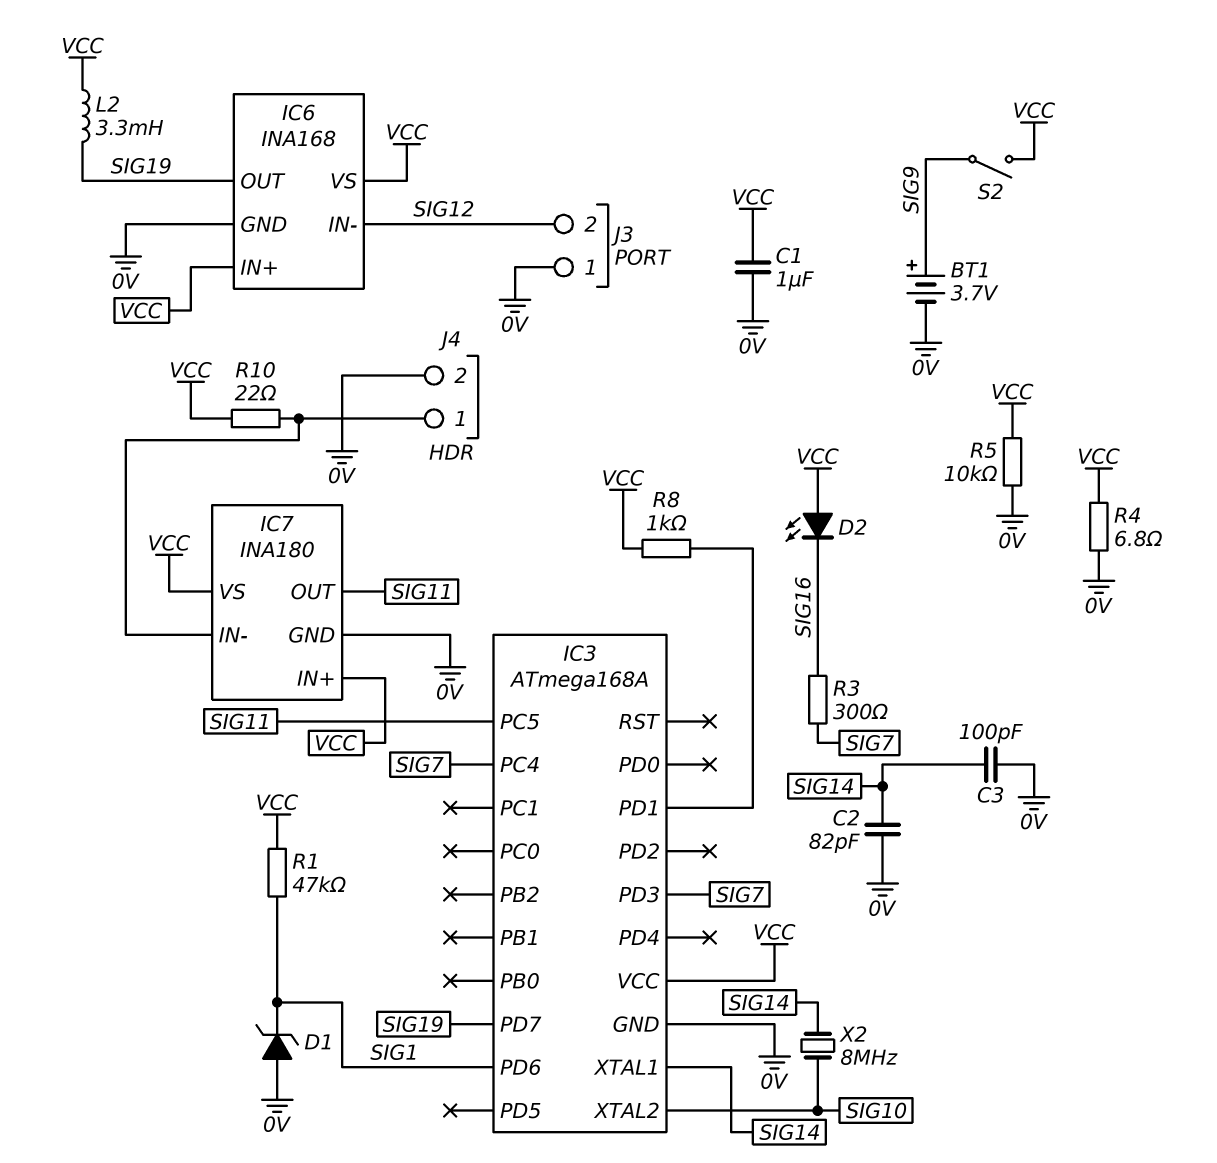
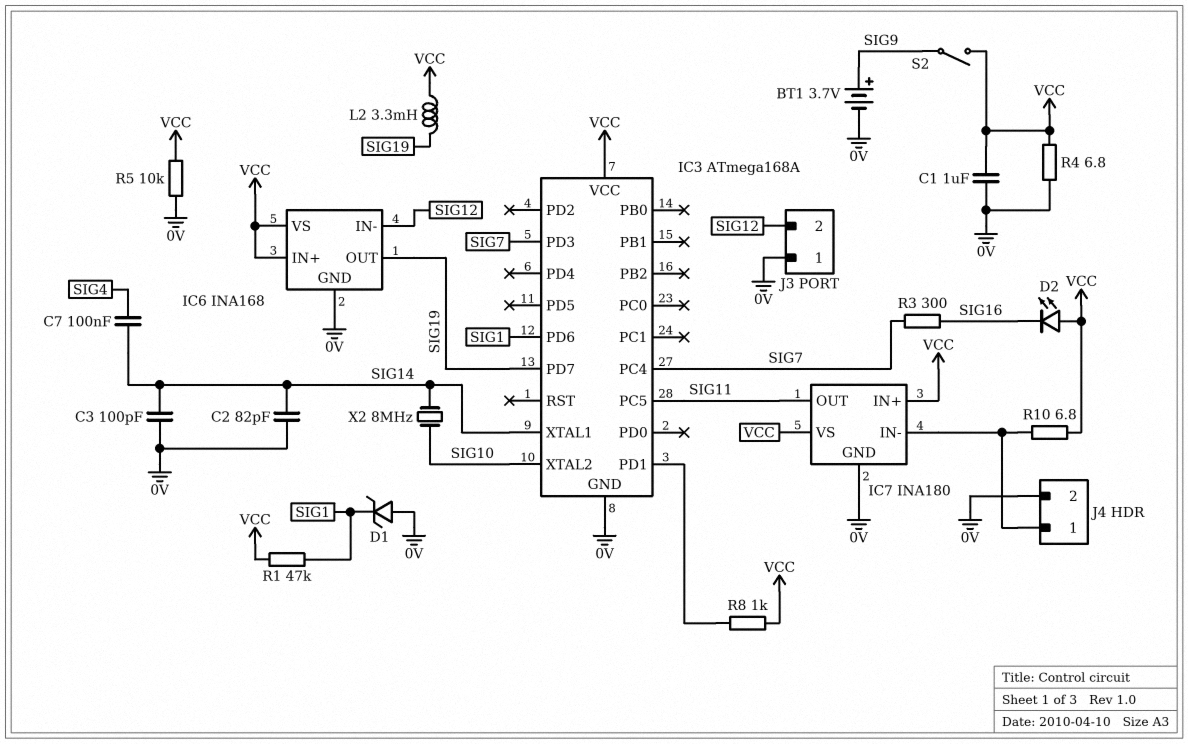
C7: none -> 100nF (SIG4, SIG14)
R10: 22 (IC7/IN-, VCC) -> 6.8 (IC7/IN-, VCC)

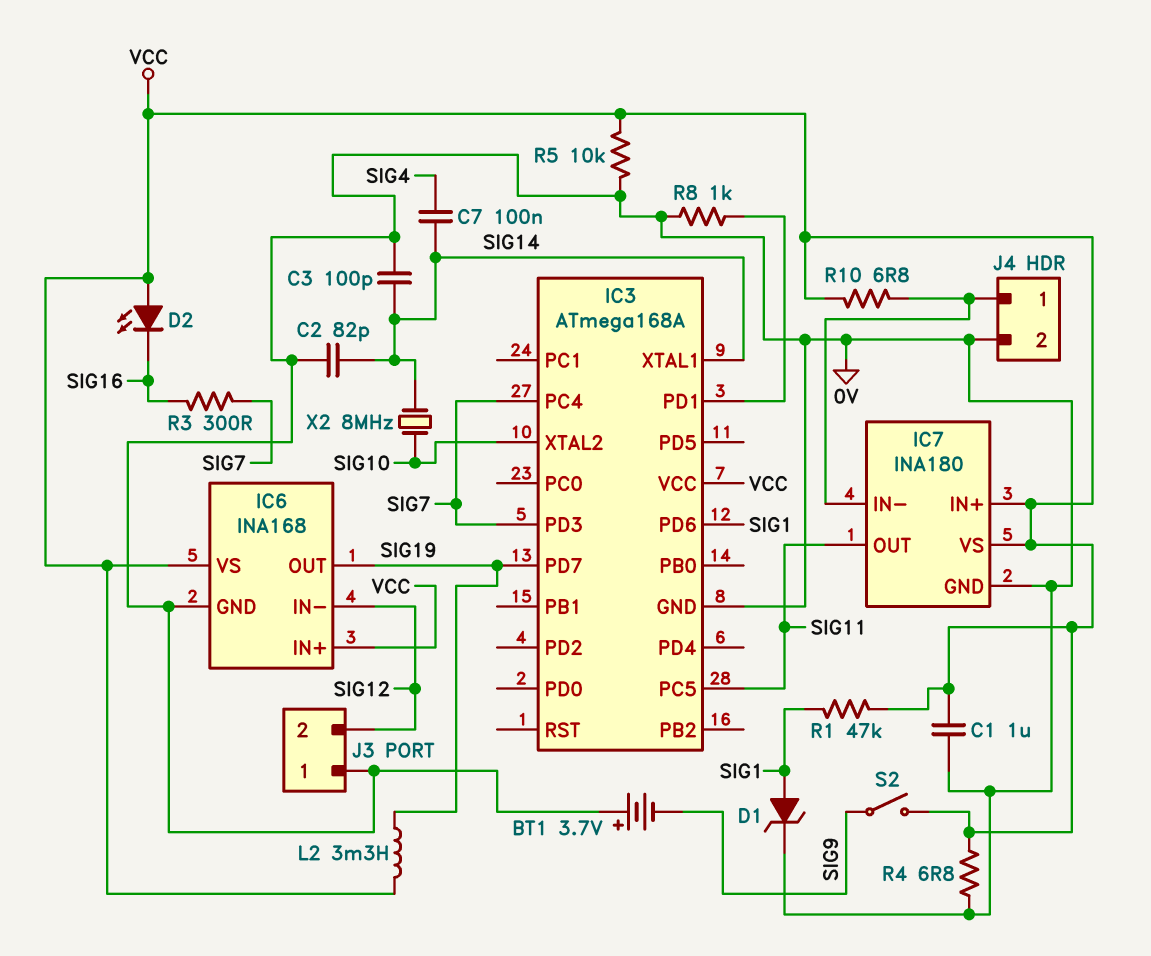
BT1: 3.7V (plus SIG9, minus 0V) -> 3.7V (plus 0V, minus SIG9)
D1: zener (A 0V, K SIG1) -> zener (A SIG1, K 0V)
R8: 1k (IC3/PD1, VCC) -> 1k (0V, IC3/PD1)

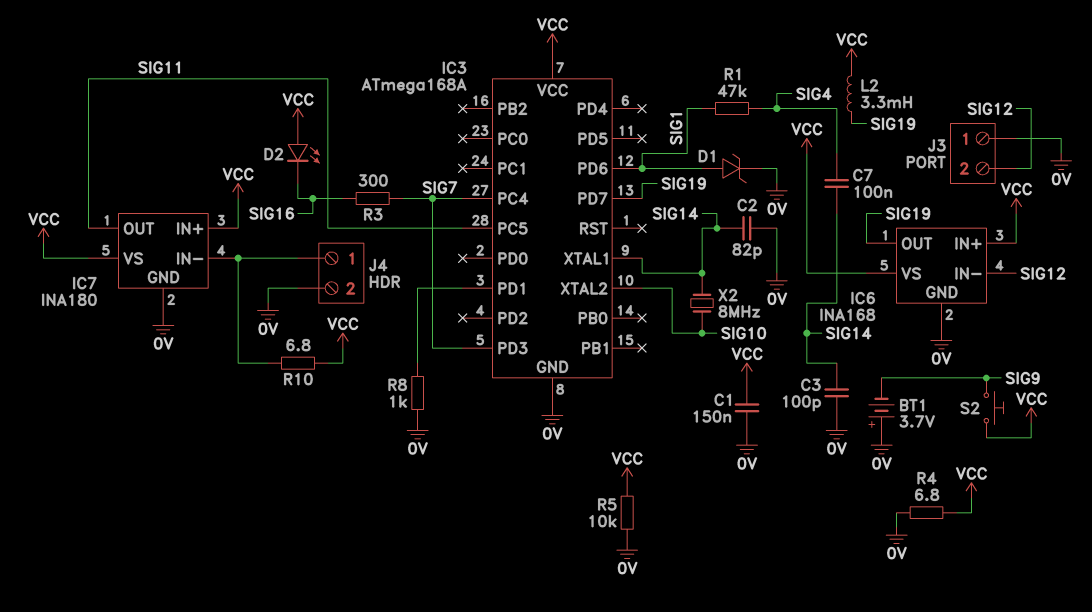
C1: 1uF (0V, VCC) -> 150nF (0V, VCC)
R1: 47k (SIG1, VCC) -> 47k (SIG1, SIG4)
S2: switch (SIG9, VCC) -> button (SIG9, VCC)

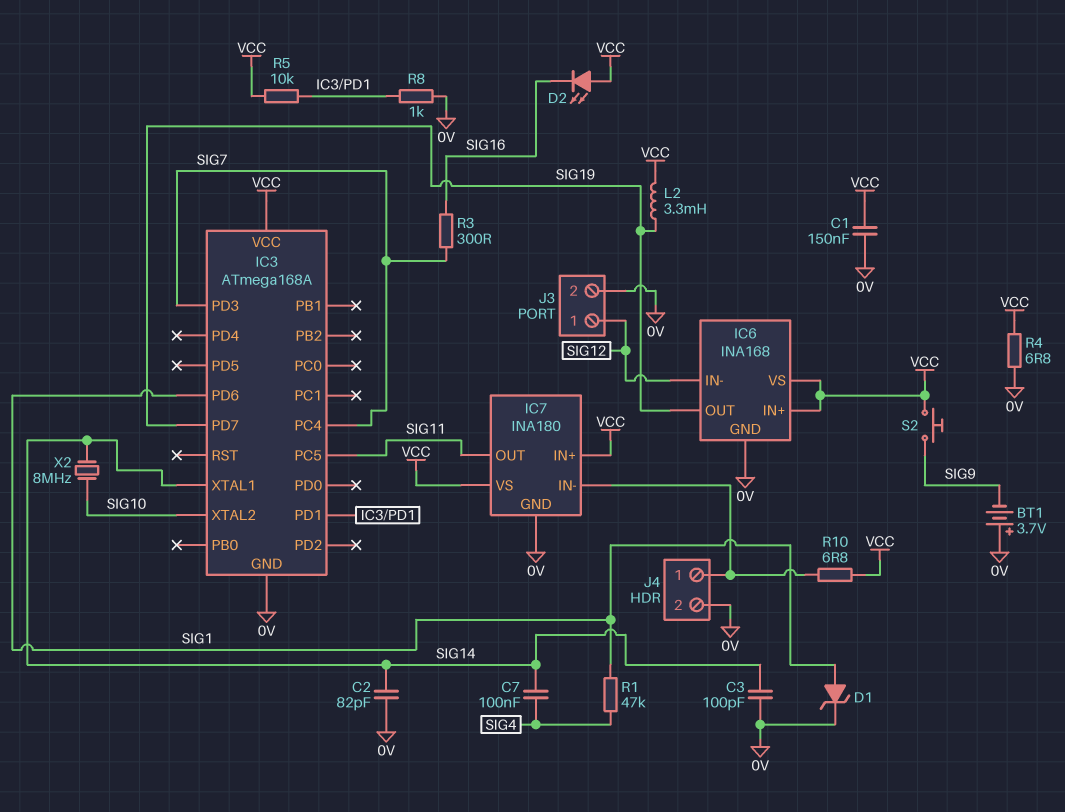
J3 pin 1: 0V -> SIG12
J3 pin 2: SIG12 -> 0V
R5: 10k (0V, VCC) -> 10k (IC3/PD1, VCC)

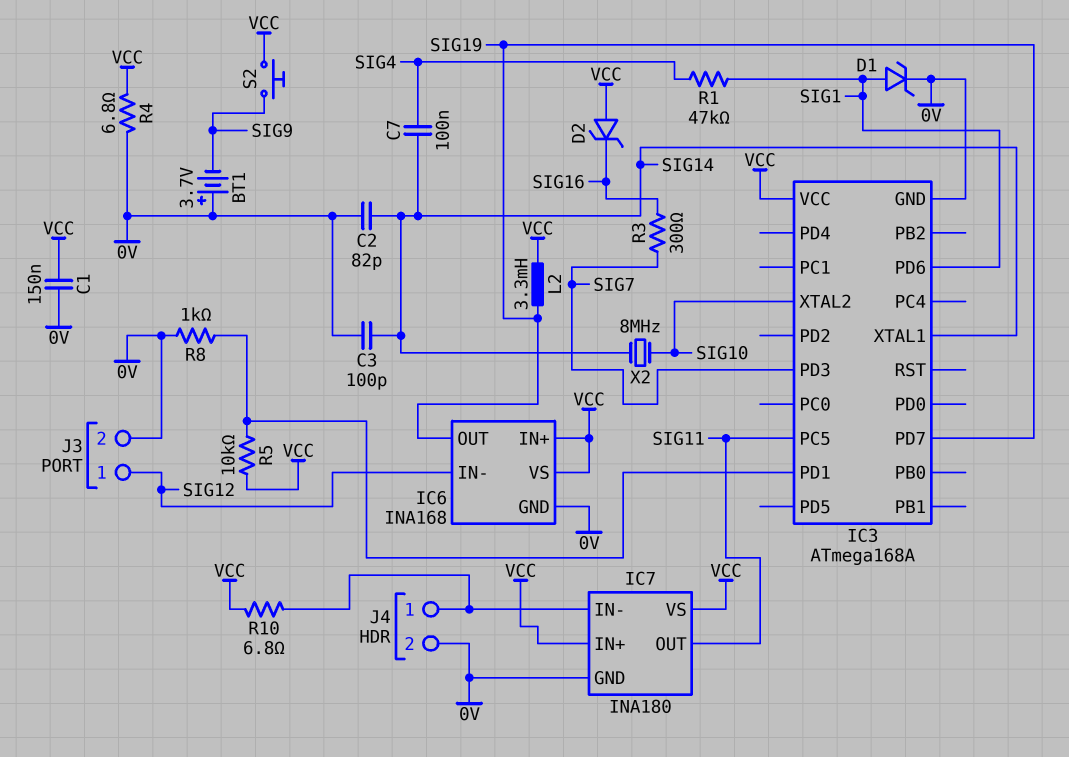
D2: LED (A VCC, K SIG16) -> zener (A VCC, K SIG16)
IC3 pin PC4: SIG7 -> none

